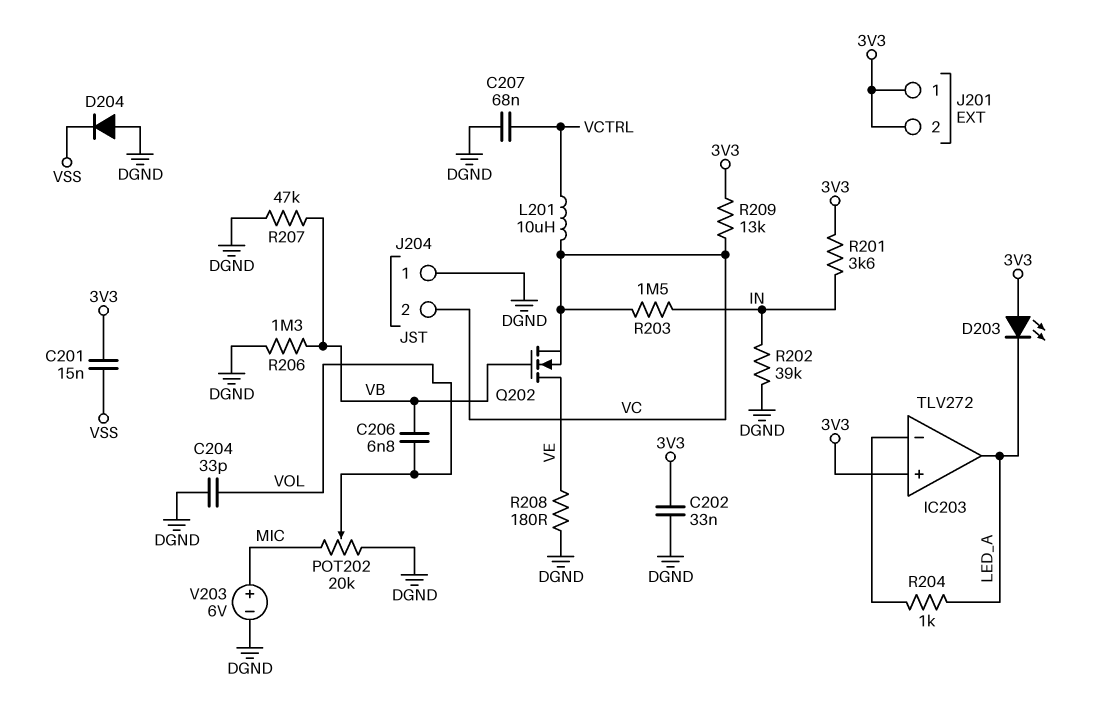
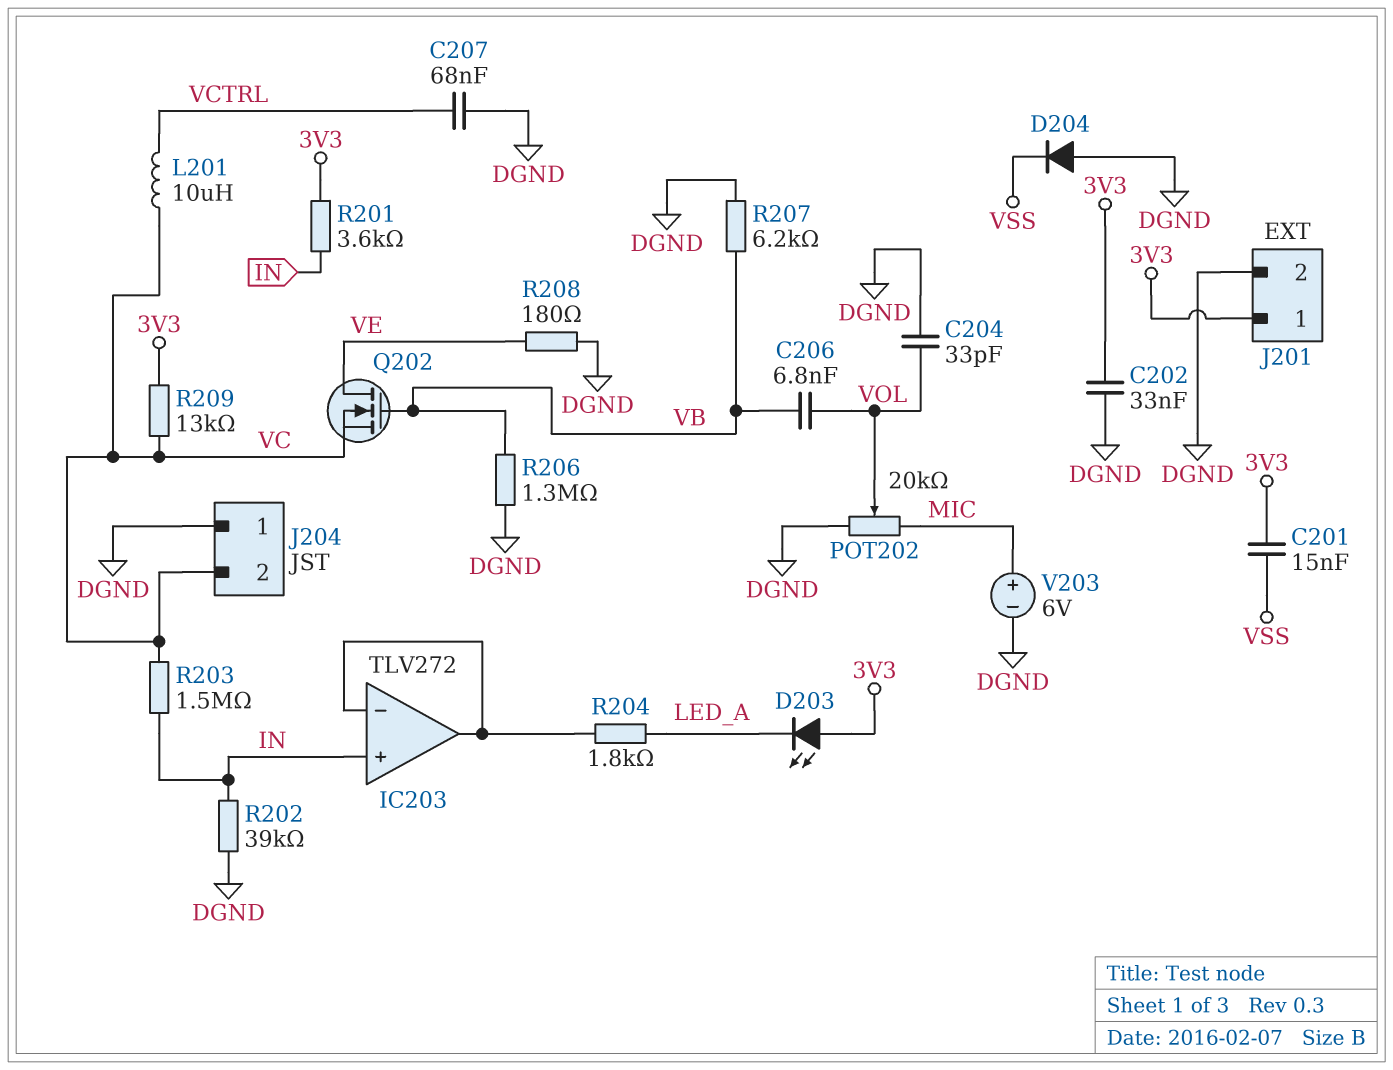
IC203 pin in+: 3V3 -> IN
IC203 pin out: LED_A -> IC203/in-
J201 pin 2: 3V3 -> DGND
R204: 1k (IC203/in-, LED_A) -> 1.8k (IC203/in-, LED_A)
R207: 47k (DGND, VB) -> 6.2k (DGND, VB)

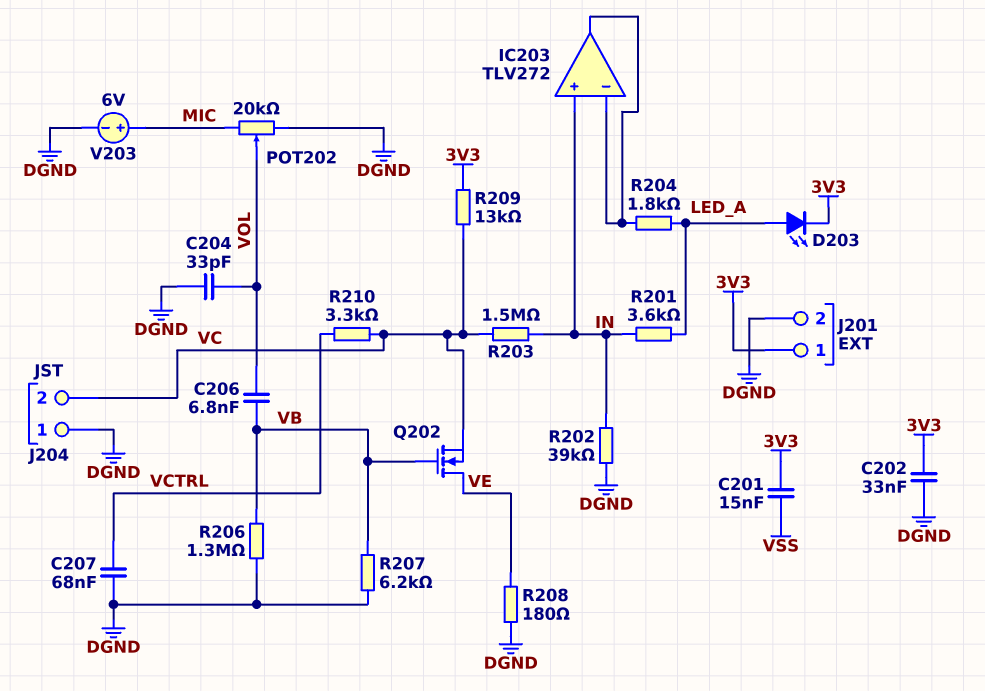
D203: LED (A 3V3, K LED_A) -> LED (A LED_A, K 3V3)
D204: diode (A DGND, K VSS) -> none
L201: 10uH (VC, VCTRL) -> none
R201: 3.6k (3V3, IN) -> 3.6k (IN, LED_A)
R210: none -> 3.3k (VC, VCTRL)

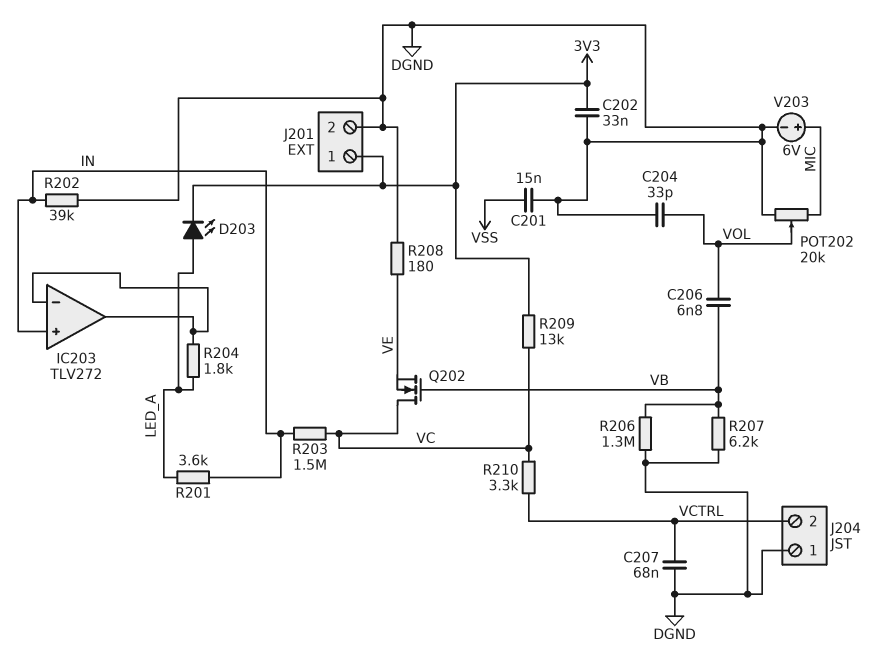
C201: 15nF (3V3, VSS) -> 15nF (DGND, VSS)
J204 pin 2: VC -> VCTRL
Q202: NMOS (G VB, D VE, S VC) -> NMOS (G VB, D VC, S VE)

